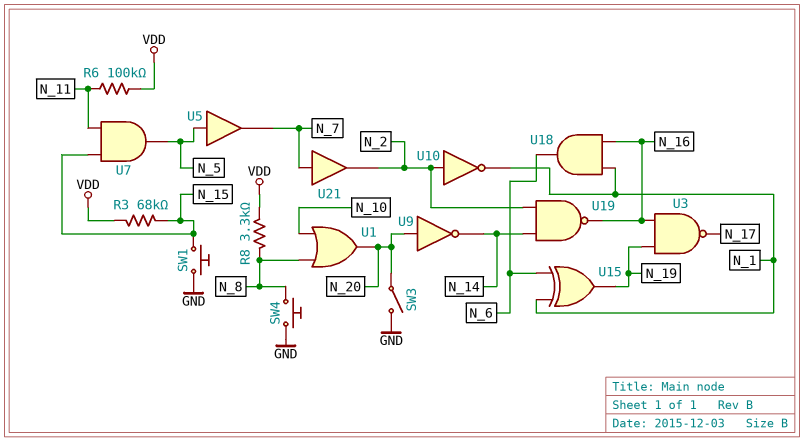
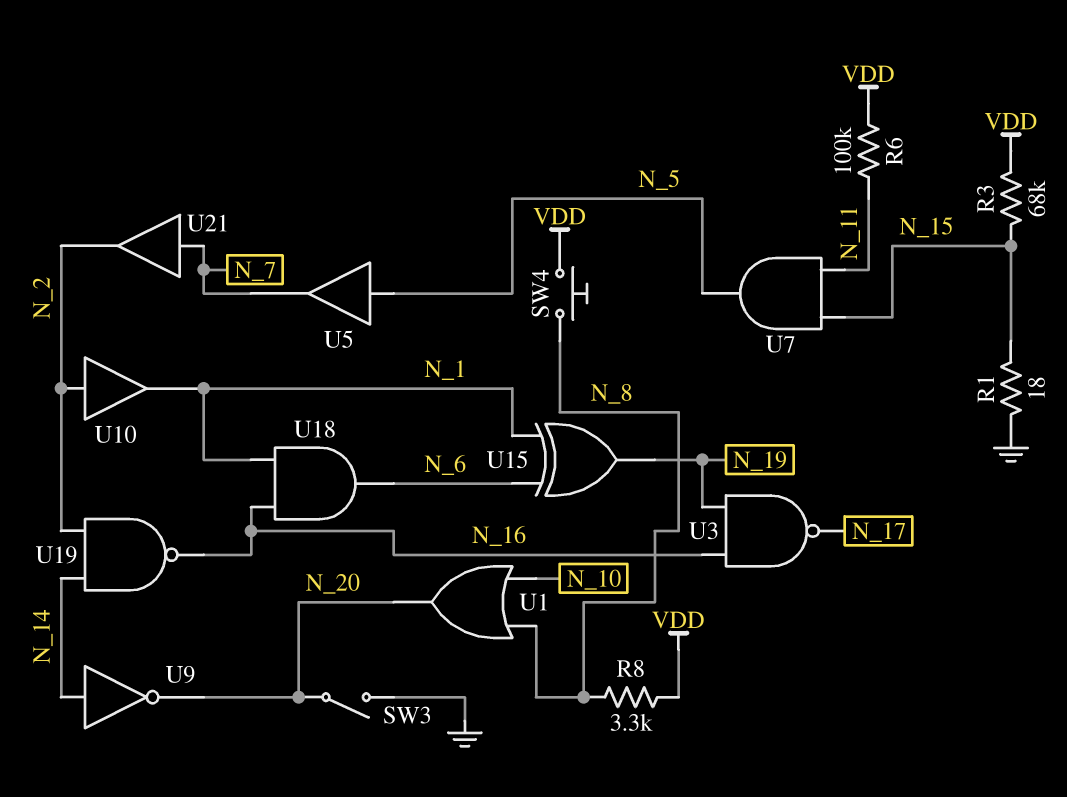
R1: none -> 18 (GND, N_15)
SW1: button (GND, N_15) -> none
SW4: button (GND, N_8) -> button (N_8, VDD)
U9: NOT (in N_20, out N_14) -> NOT (in N_14, out N_20)
U10: NOT (in N_2, out N_1) -> buffer (in N_2, out N_1)

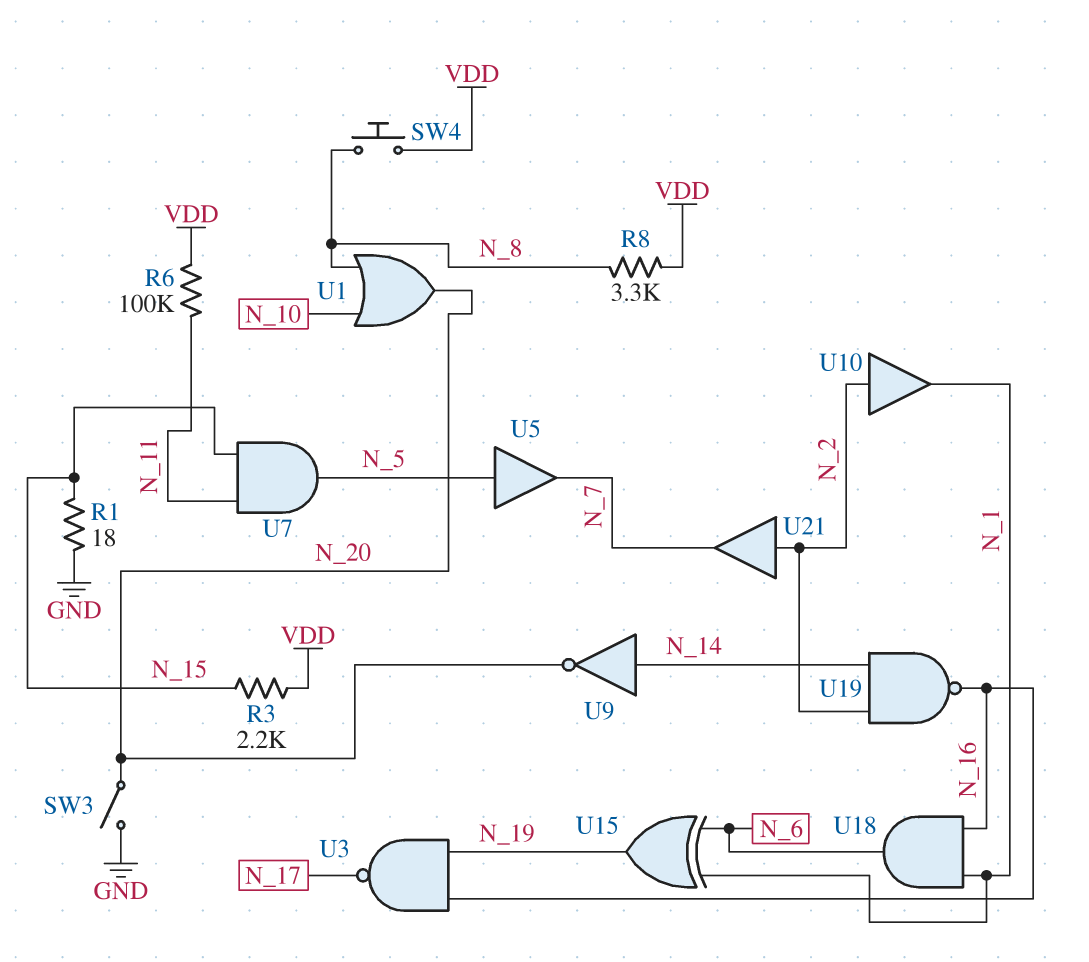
R3: 68k (N_15, VDD) -> 2.2k (N_15, VDD)
U21: buffer (in N_7, out N_2) -> buffer (in N_2, out N_7)

